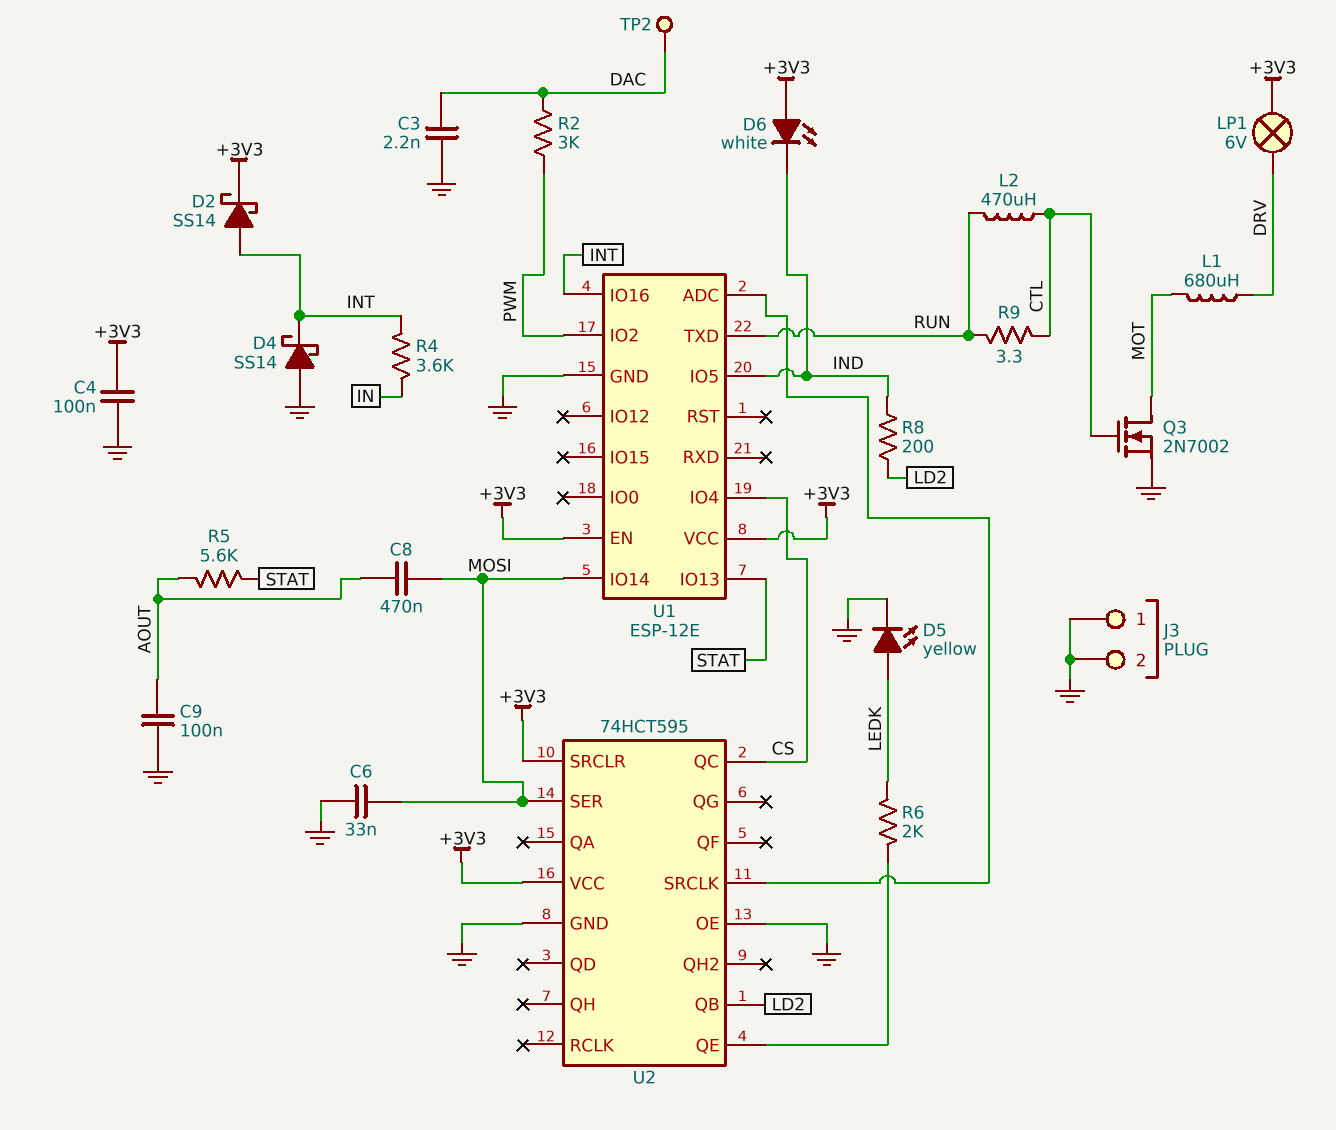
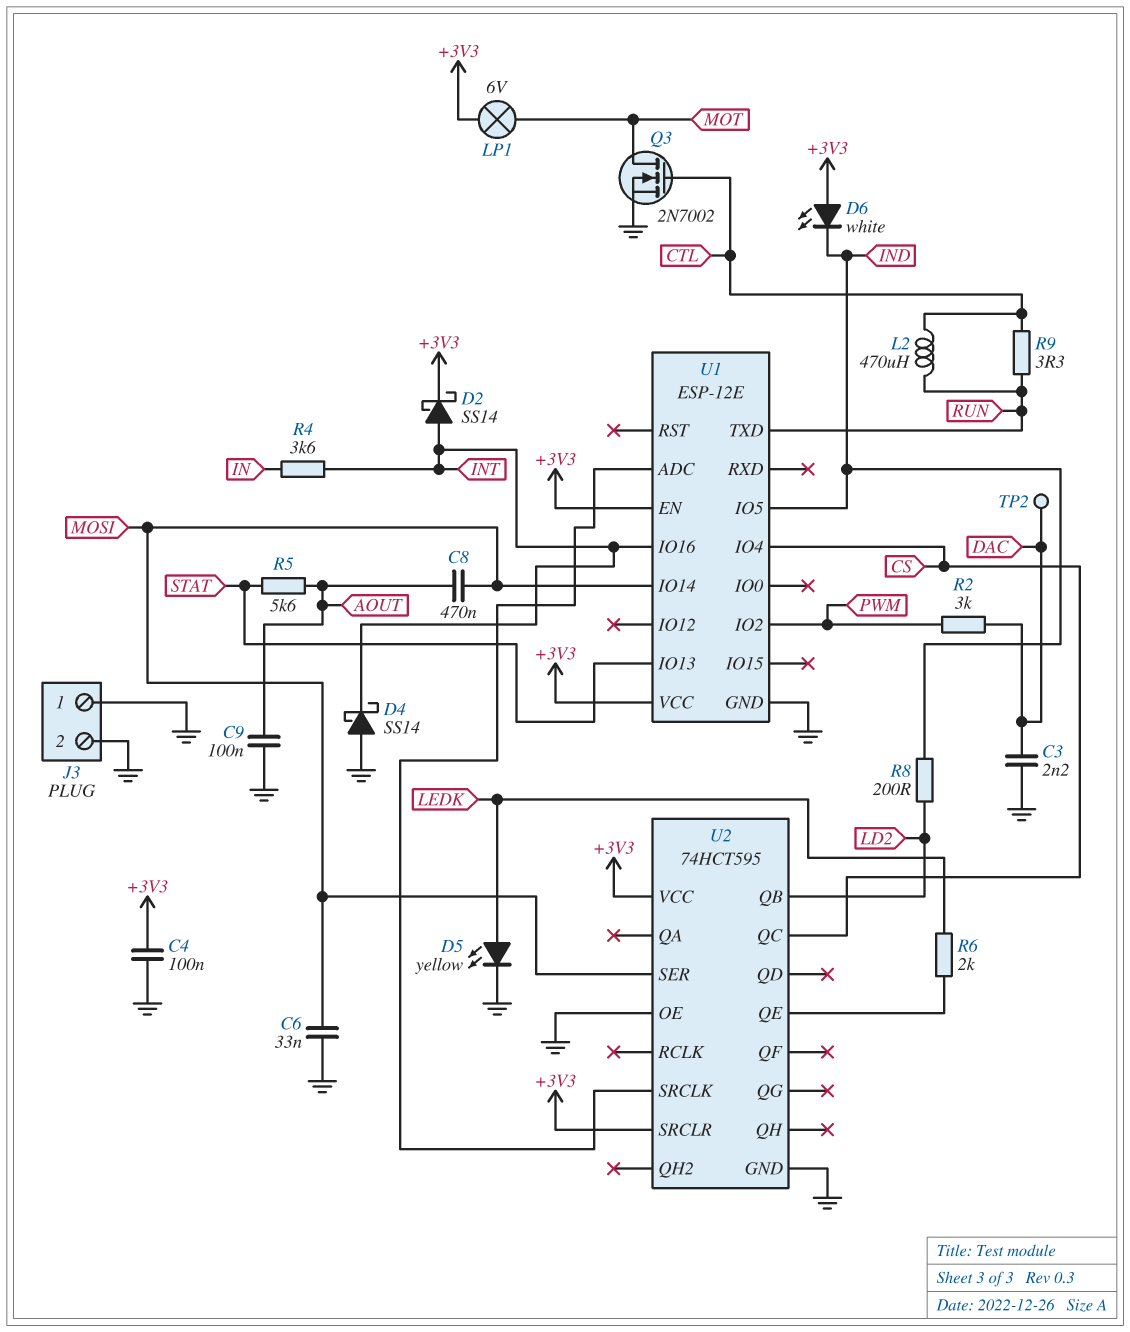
L1: 680uH (DRV, MOT) -> none
LP1: lamp 6V (+3V3, DRV) -> lamp 6V (+3V3, MOT)

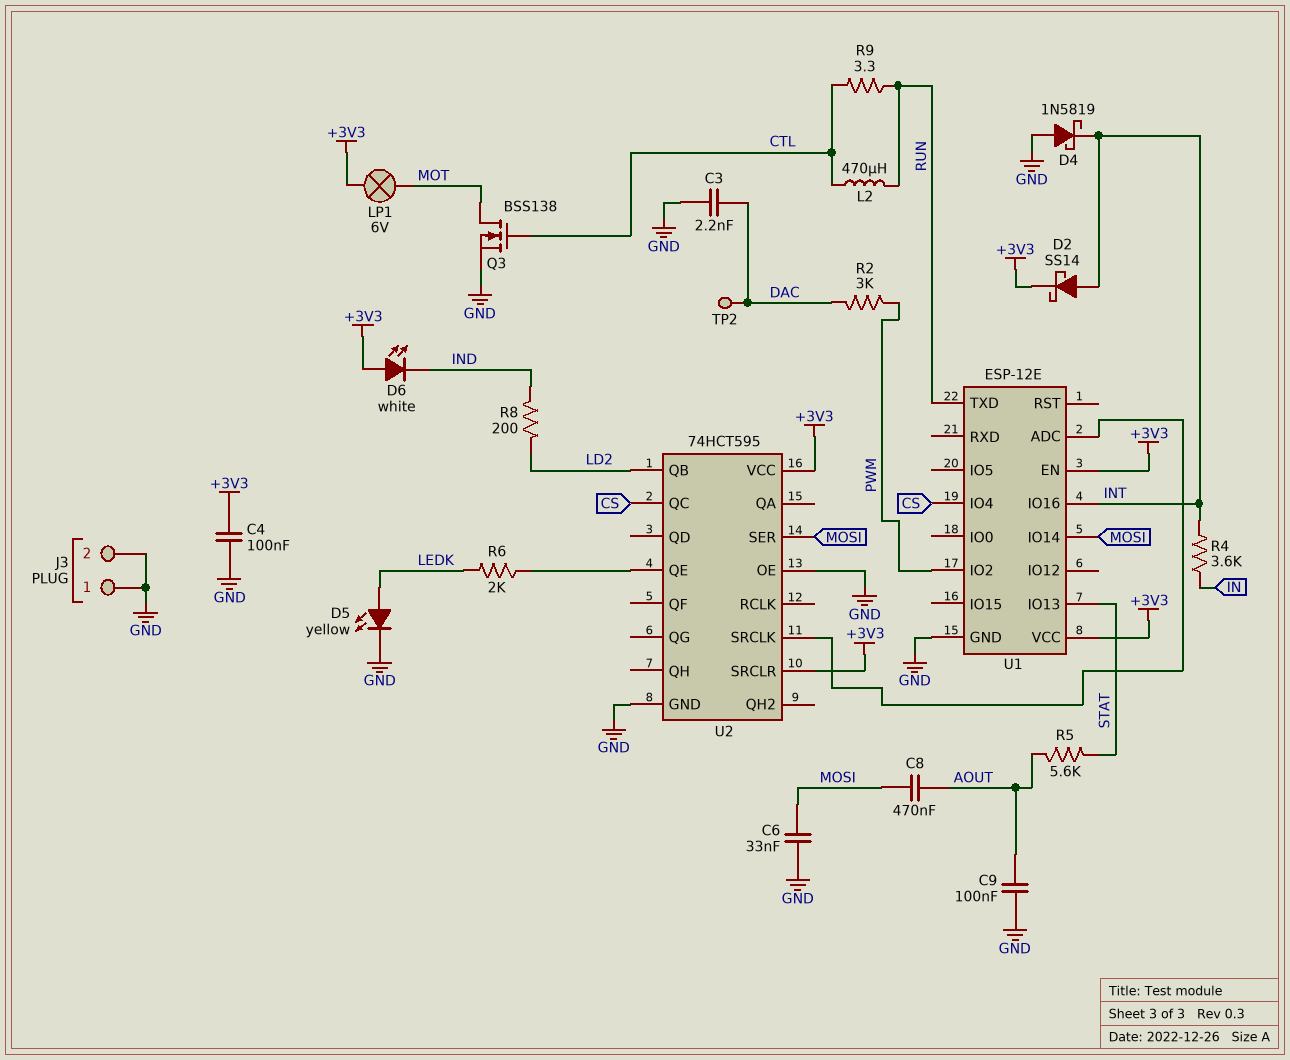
D4: schottky SS14 (A GND, K INT) -> schottky 1N5819 (A GND, K INT)
Q3: NMOS 2N7002 (G CTL, D MOT, S GND) -> NMOS BSS138 (G CTL, D MOT, S GND)
U1 pin IO5: IND -> none

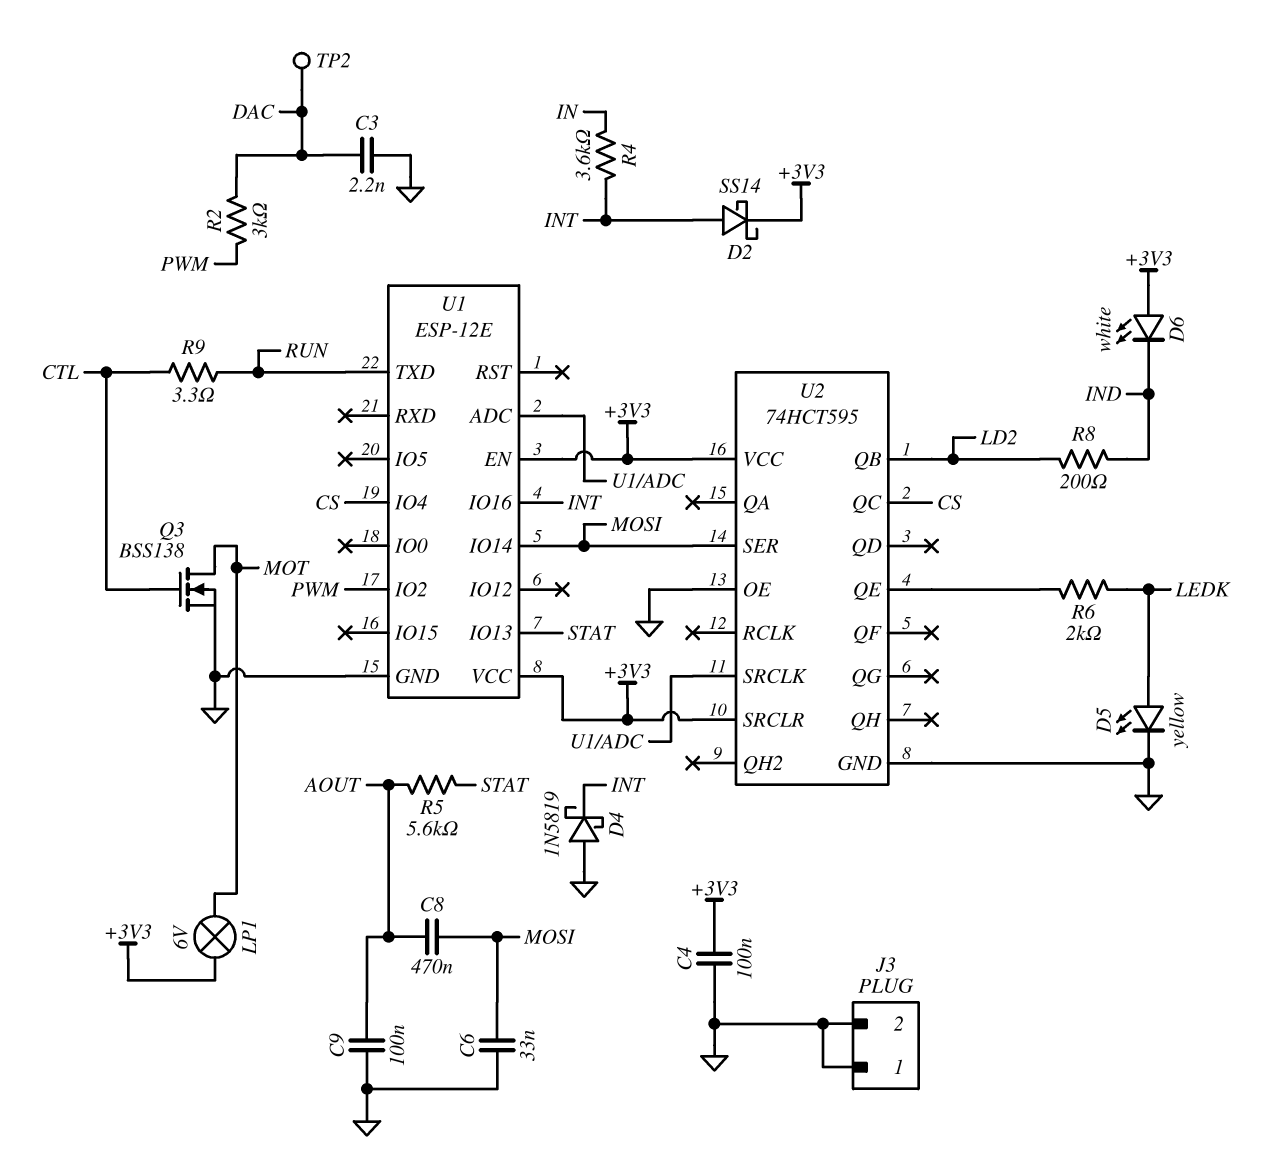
L2: 470uH (CTL, RUN) -> none

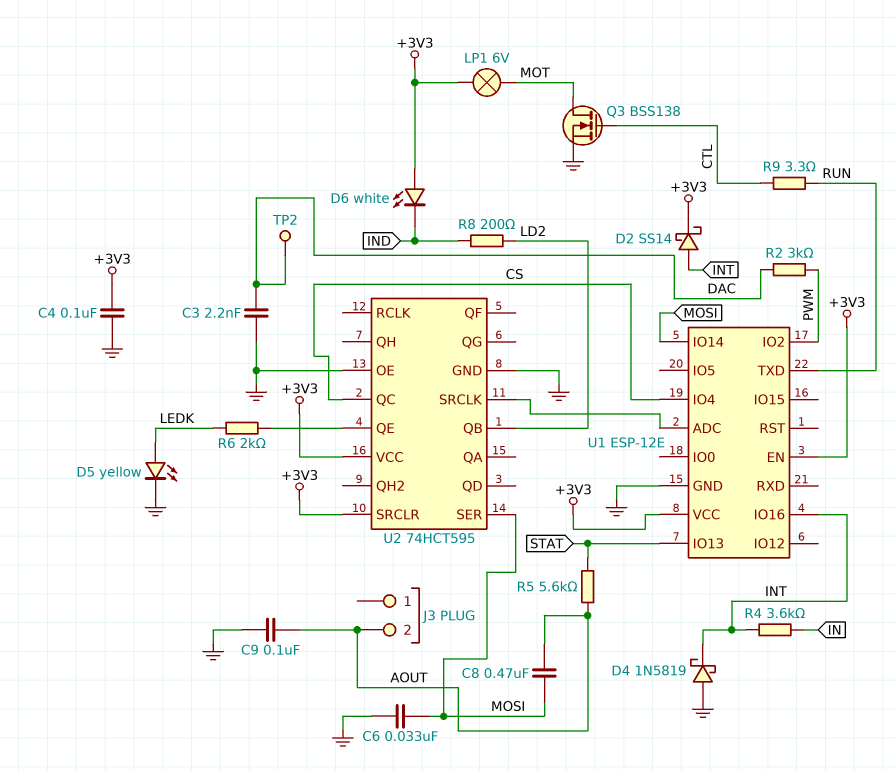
J3 pin 1: GND -> none
J3 pin 2: GND -> AOUT

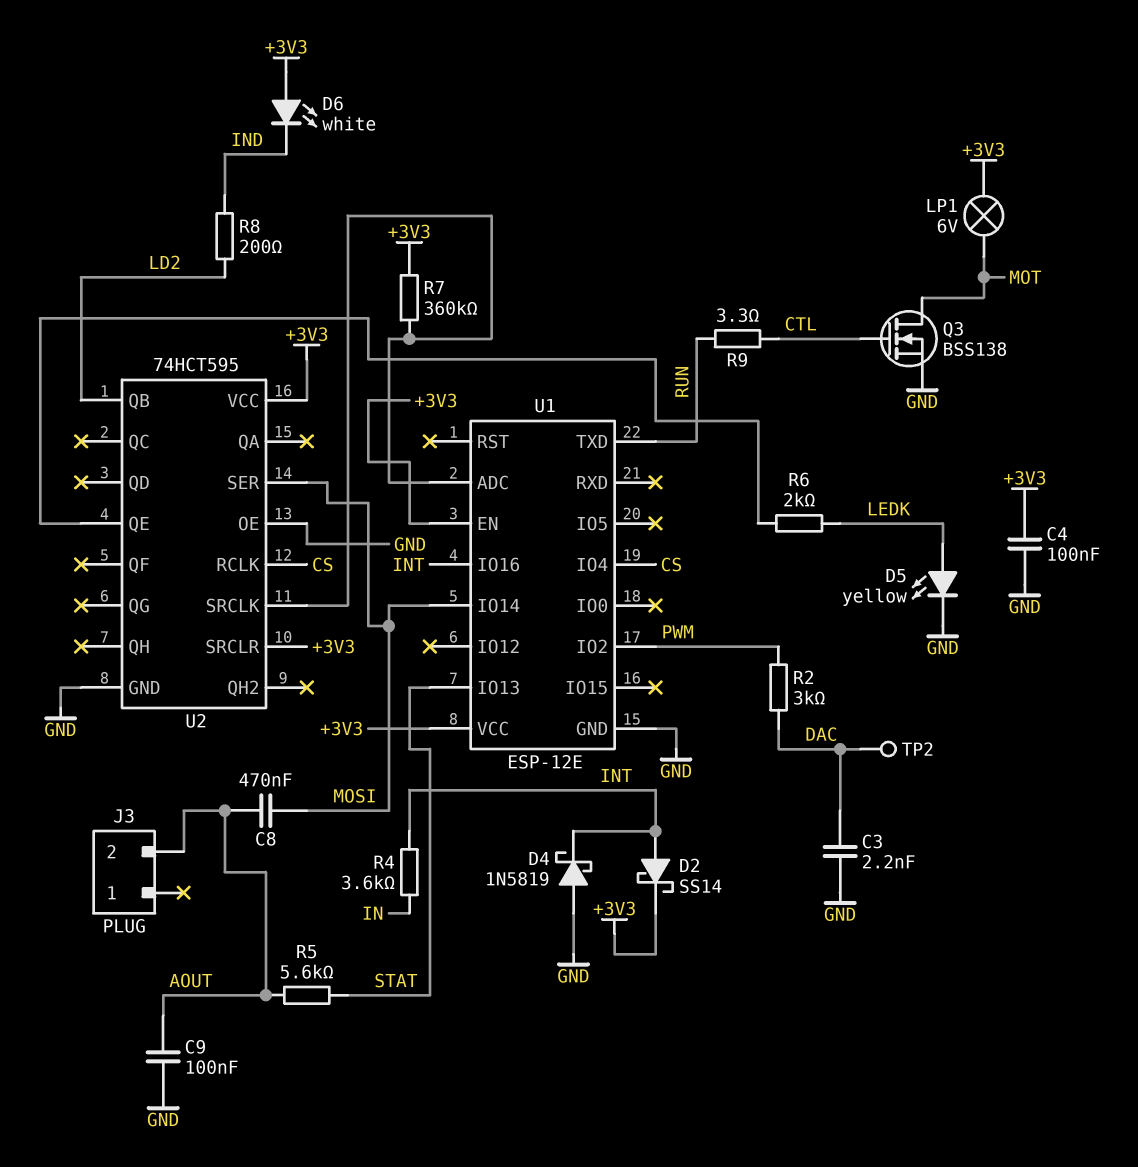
C6: 33nF (GND, MOSI) -> none
R7: none -> 360k (+3V3, U1/ADC)
U2 pin QC: CS -> none
U2 pin RCLK: none -> CS

